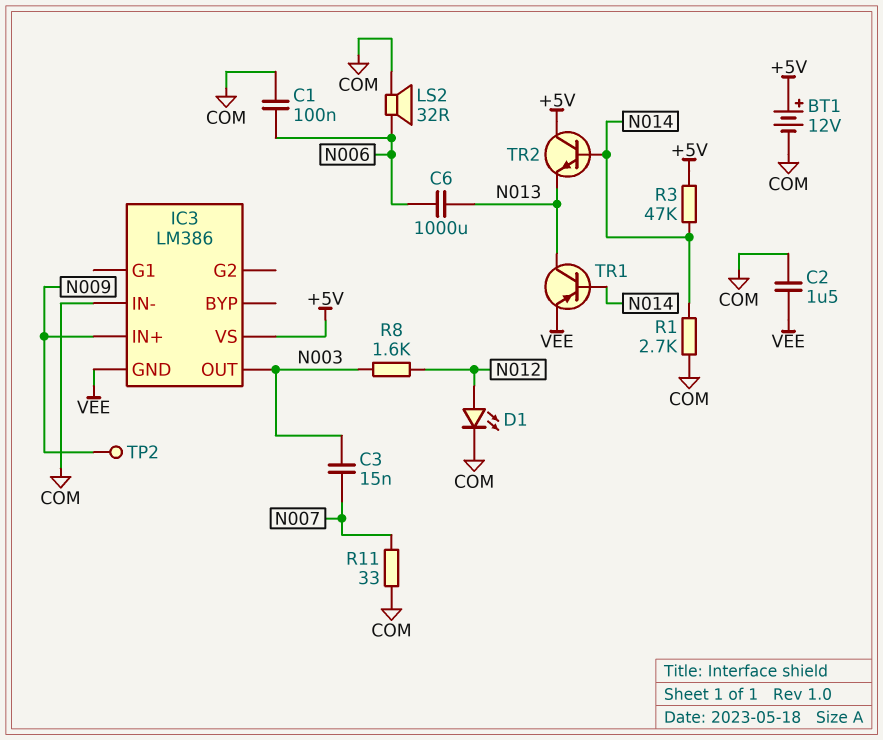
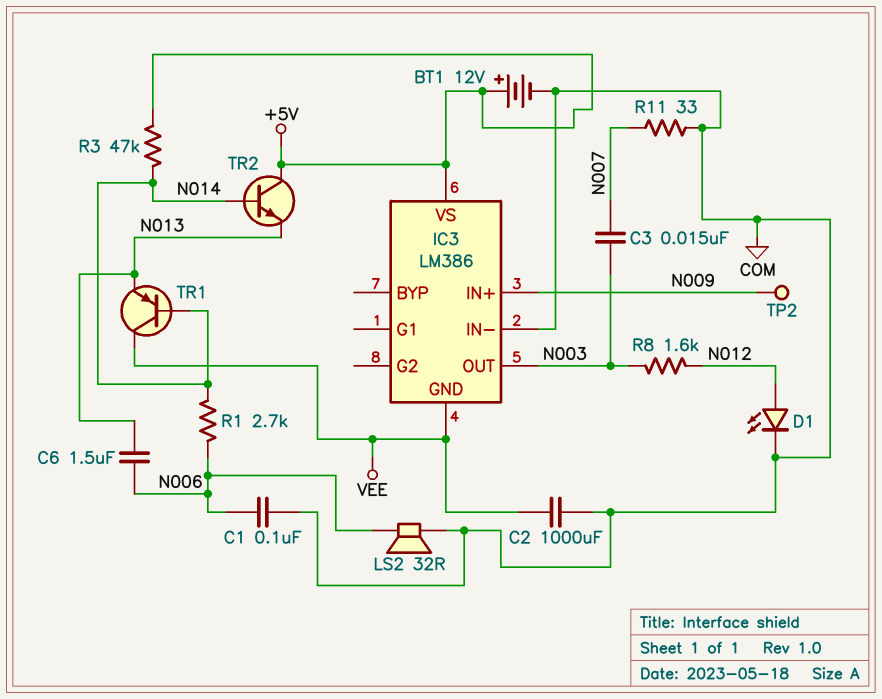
C2: 1.5uF (COM, VEE) -> 1000uF (COM, VEE)
C6: 1000uF (N006, N013) -> 1.5uF (N006, N013)
R1: 2.7k (COM, N014) -> 2.7k (N006, N014)
TR1: PNP (B N014, C N013, E VEE) -> PNP (B N014, C VEE, E N013)

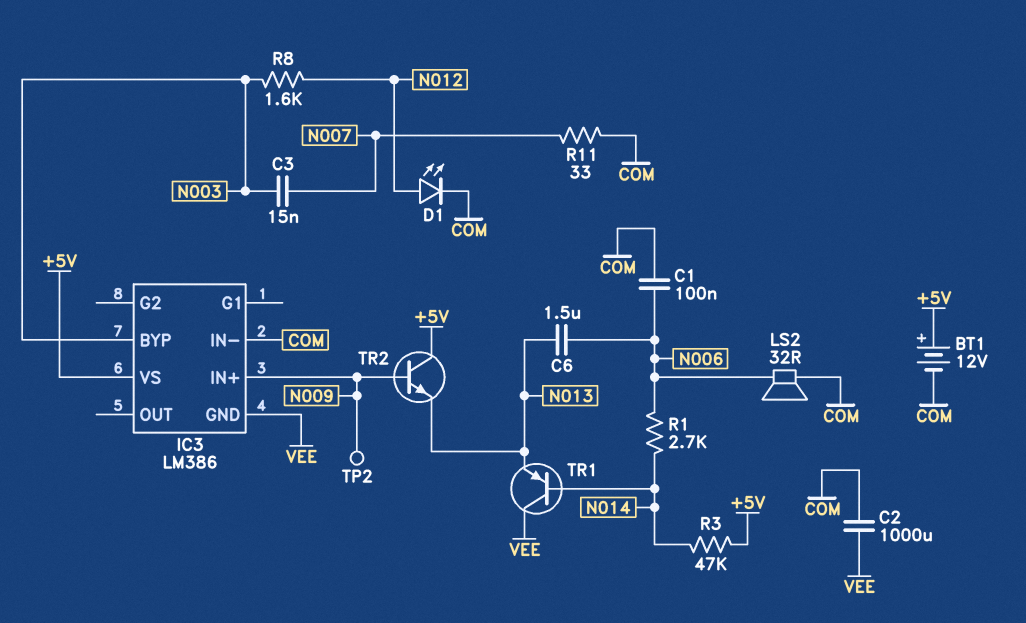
IC3 pin BYP: none -> N003
IC3 pin OUT: N003 -> none
TR2: NPN (B N014, C +5V, E N013) -> NPN (B N009, C +5V, E N013)

